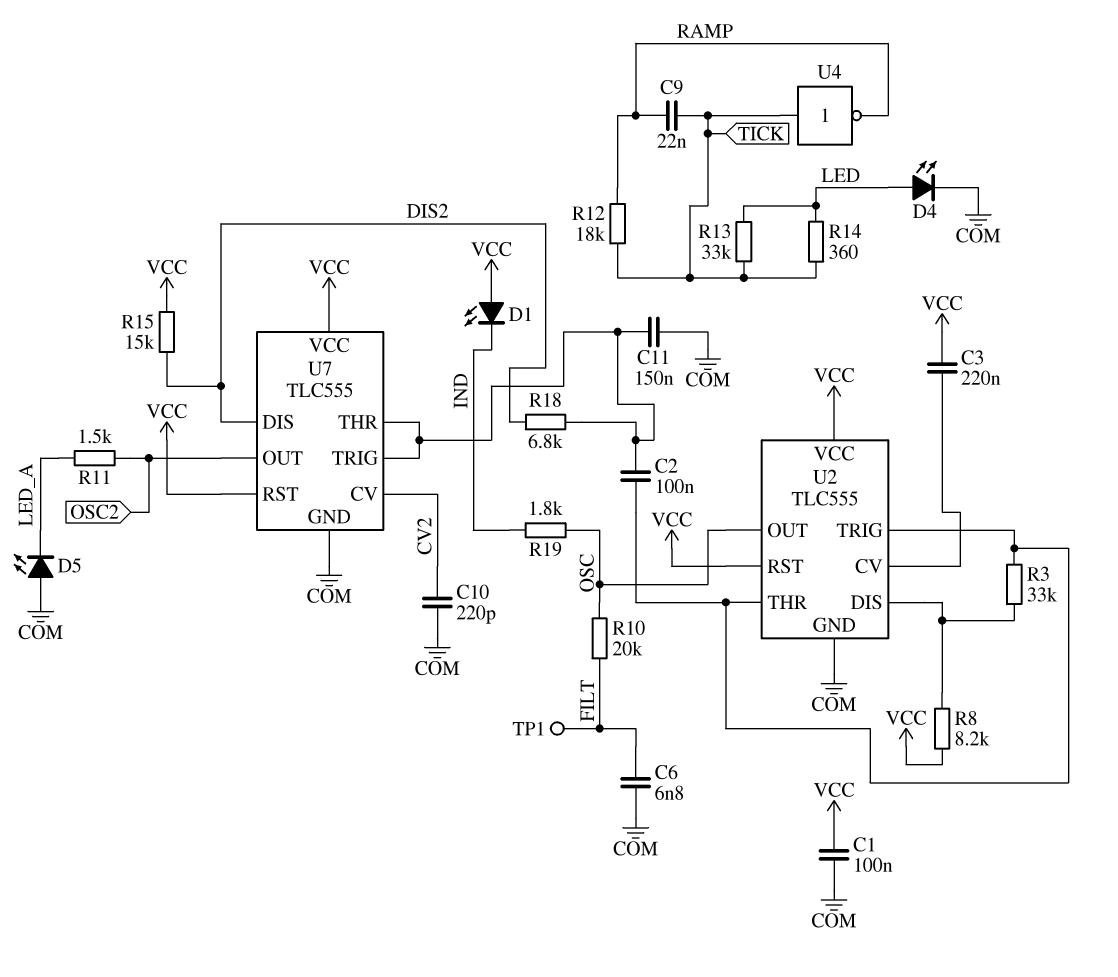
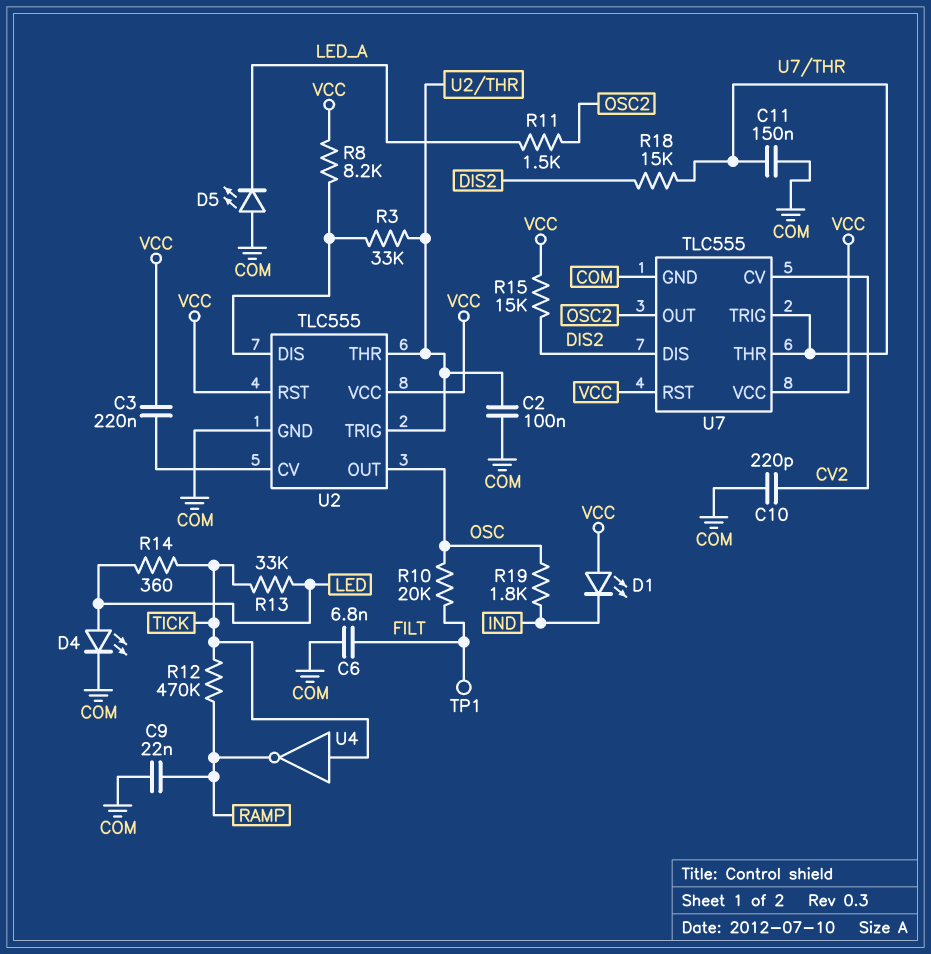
C1: 100nF (COM, VCC) -> none
C2: 100nF (U2/THR, U7/THR) -> 100nF (COM, U2/THR)
C9: 22nF (RAMP, TICK) -> 22nF (COM, RAMP)
R12: 18k (RAMP, TICK) -> 470k (RAMP, TICK)
R18: 6.8k (DIS2, U7/THR) -> 15k (DIS2, U7/THR)

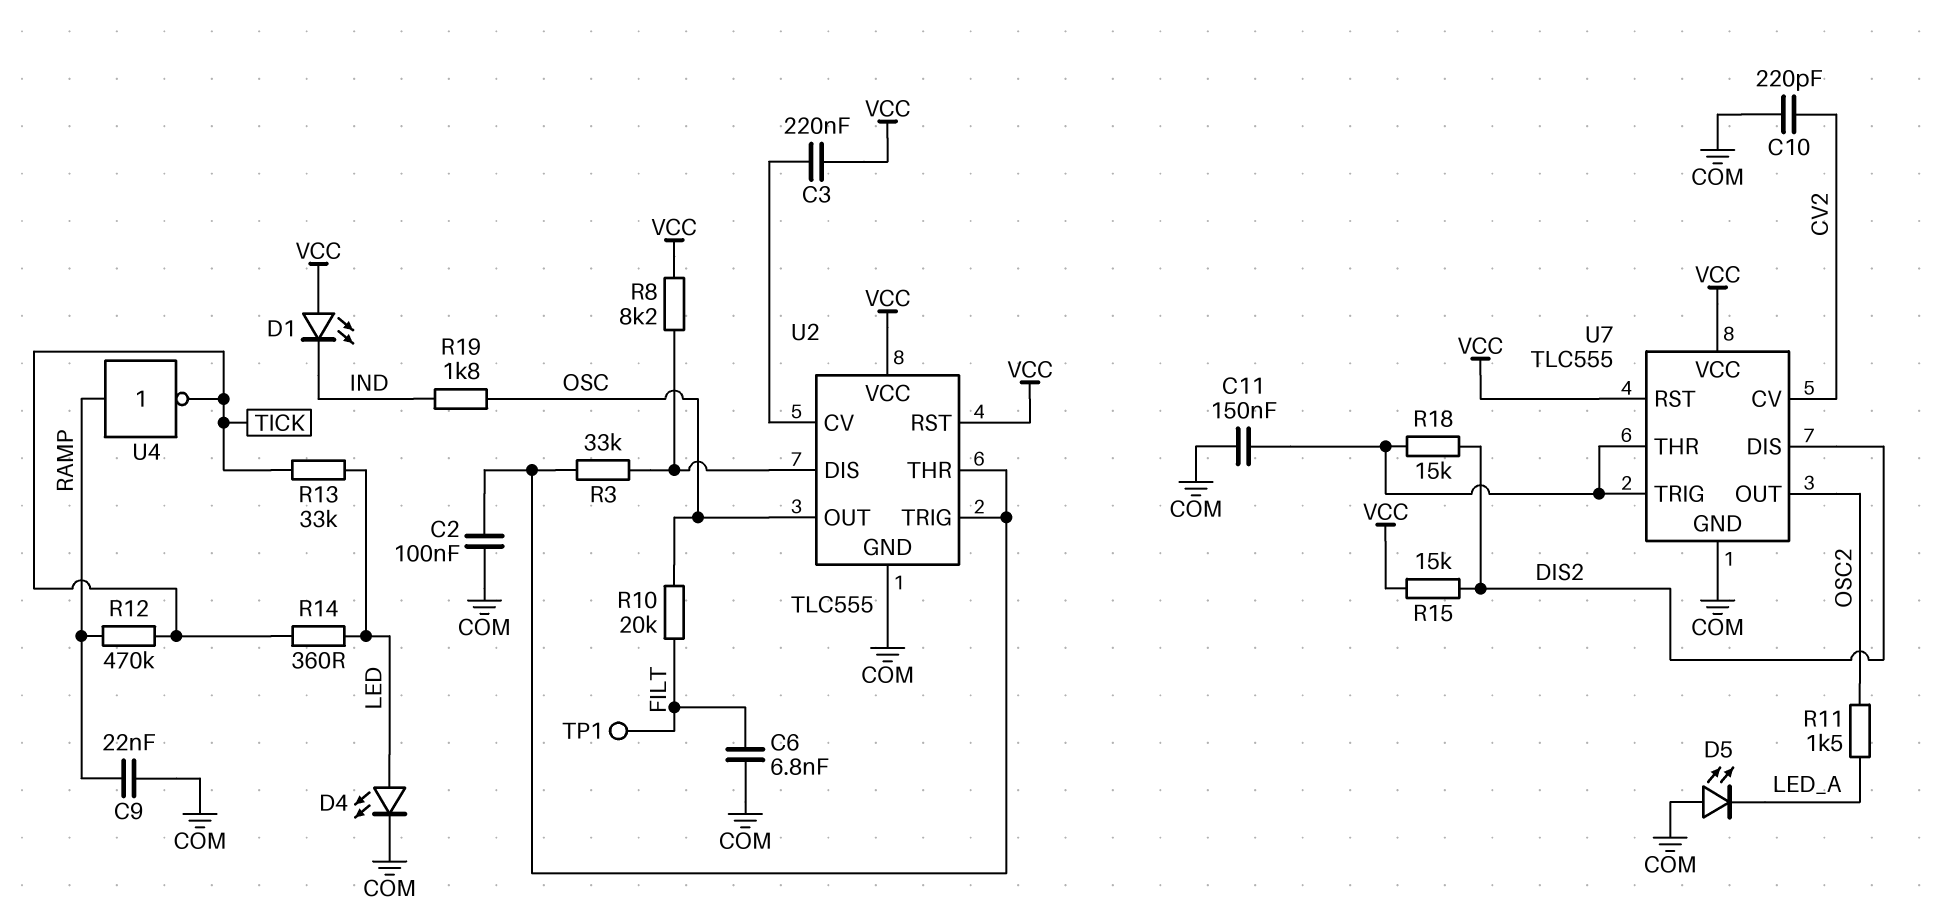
U4: NOT (in TICK, out RAMP) -> NOT (in RAMP, out TICK)

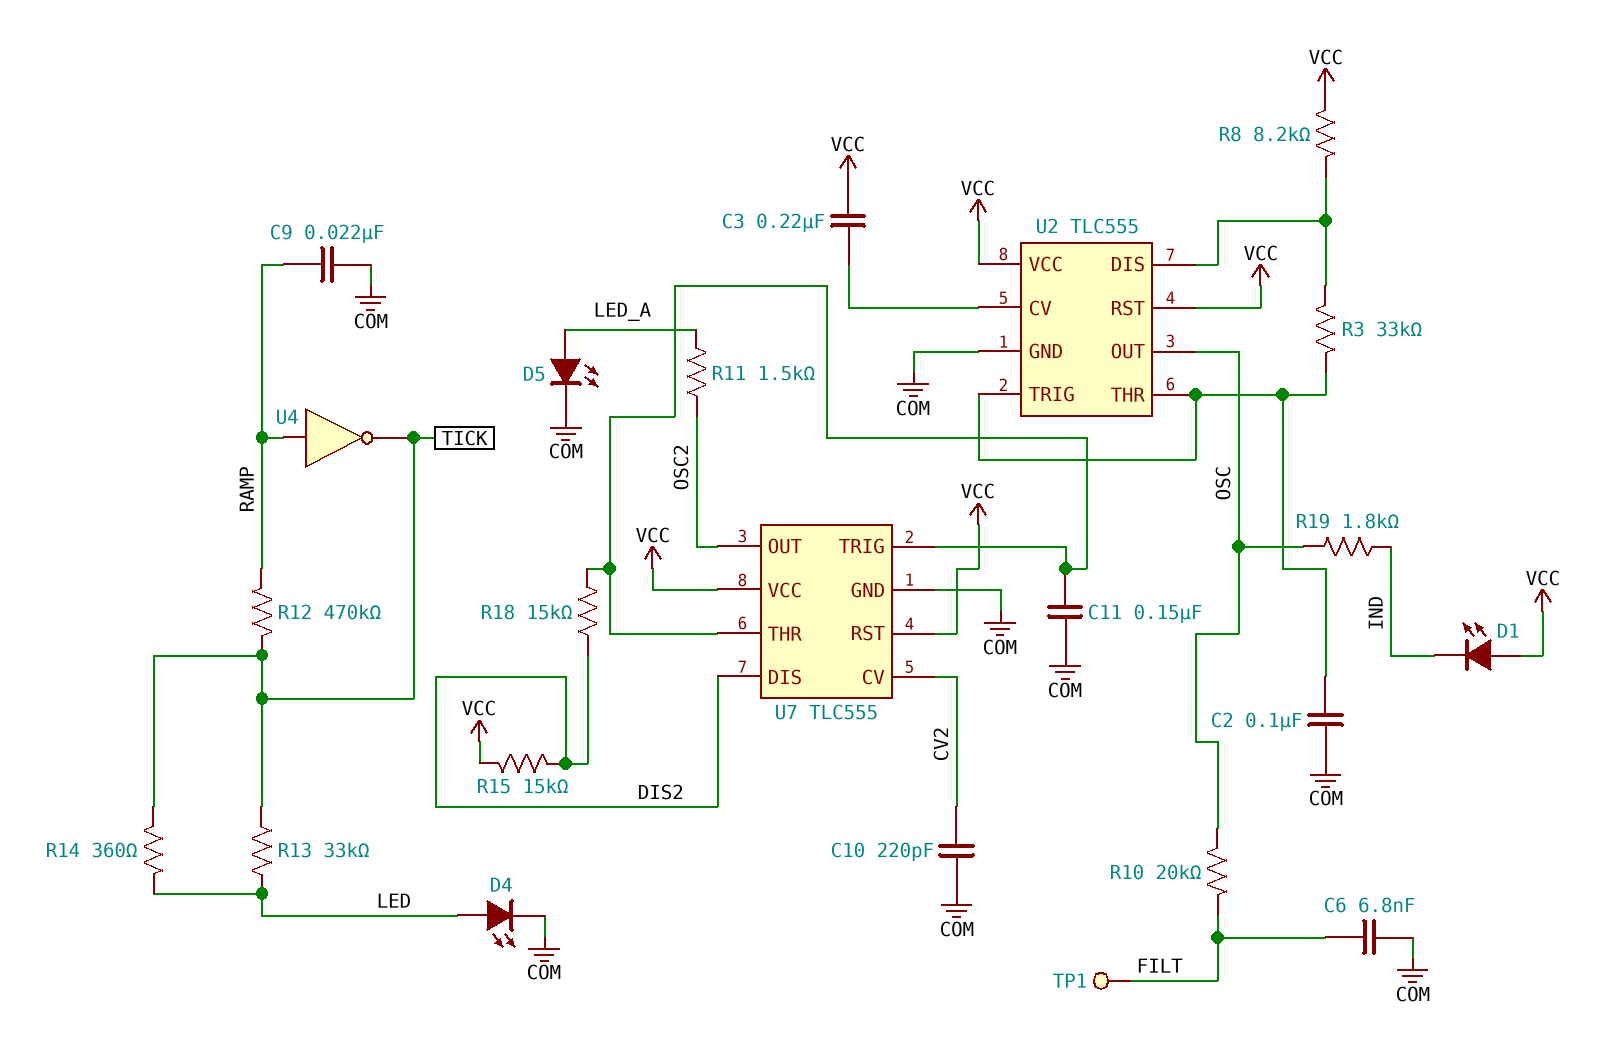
D5: LED (A COM, K LED_A) -> LED (A LED_A, K COM)

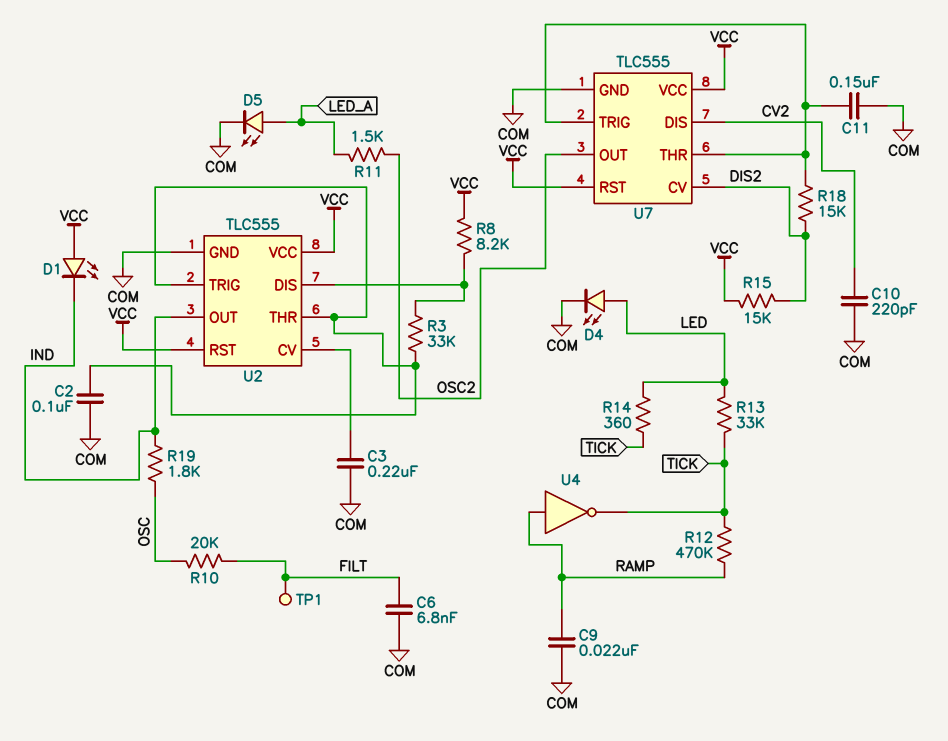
C3: 220nF (U2/CV, VCC) -> 220nF (COM, U2/CV)
U2 pin OUT: OSC -> IND
U7 pin CV: CV2 -> DIS2
U7 pin DIS: DIS2 -> CV2

